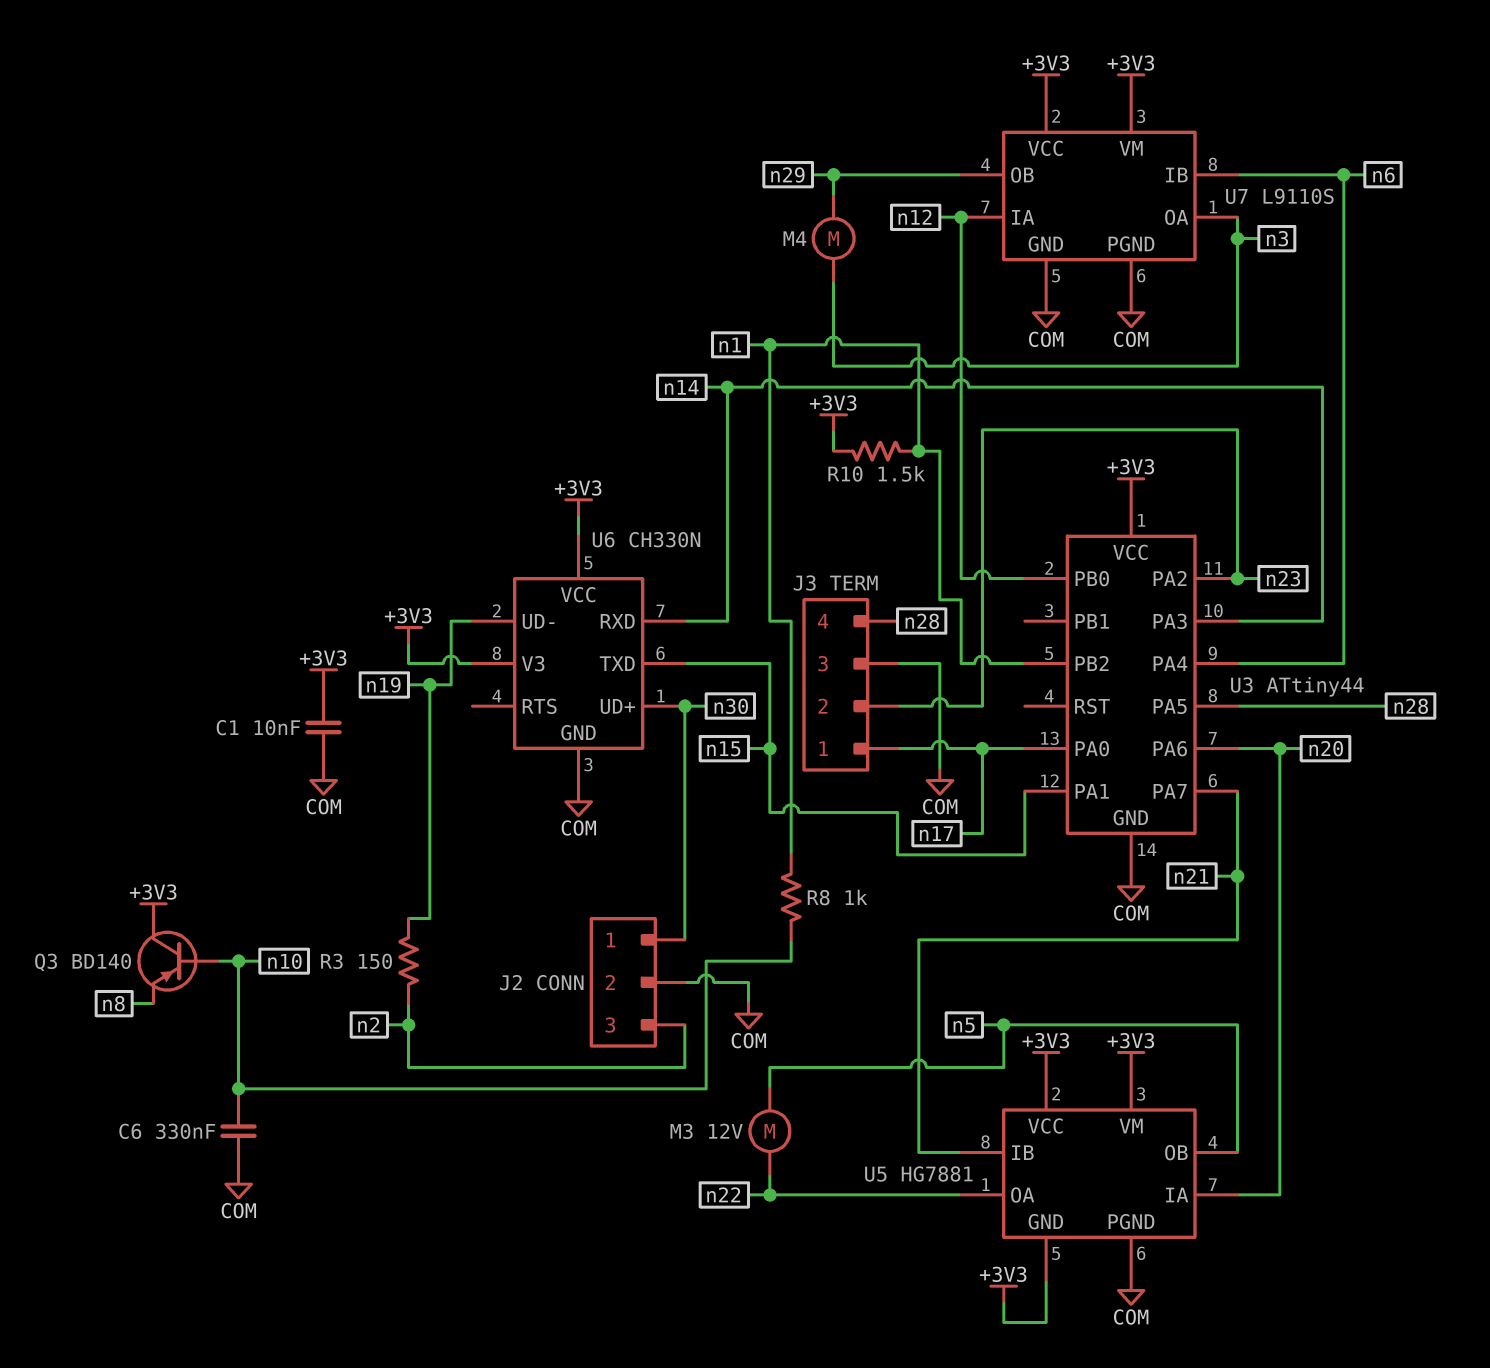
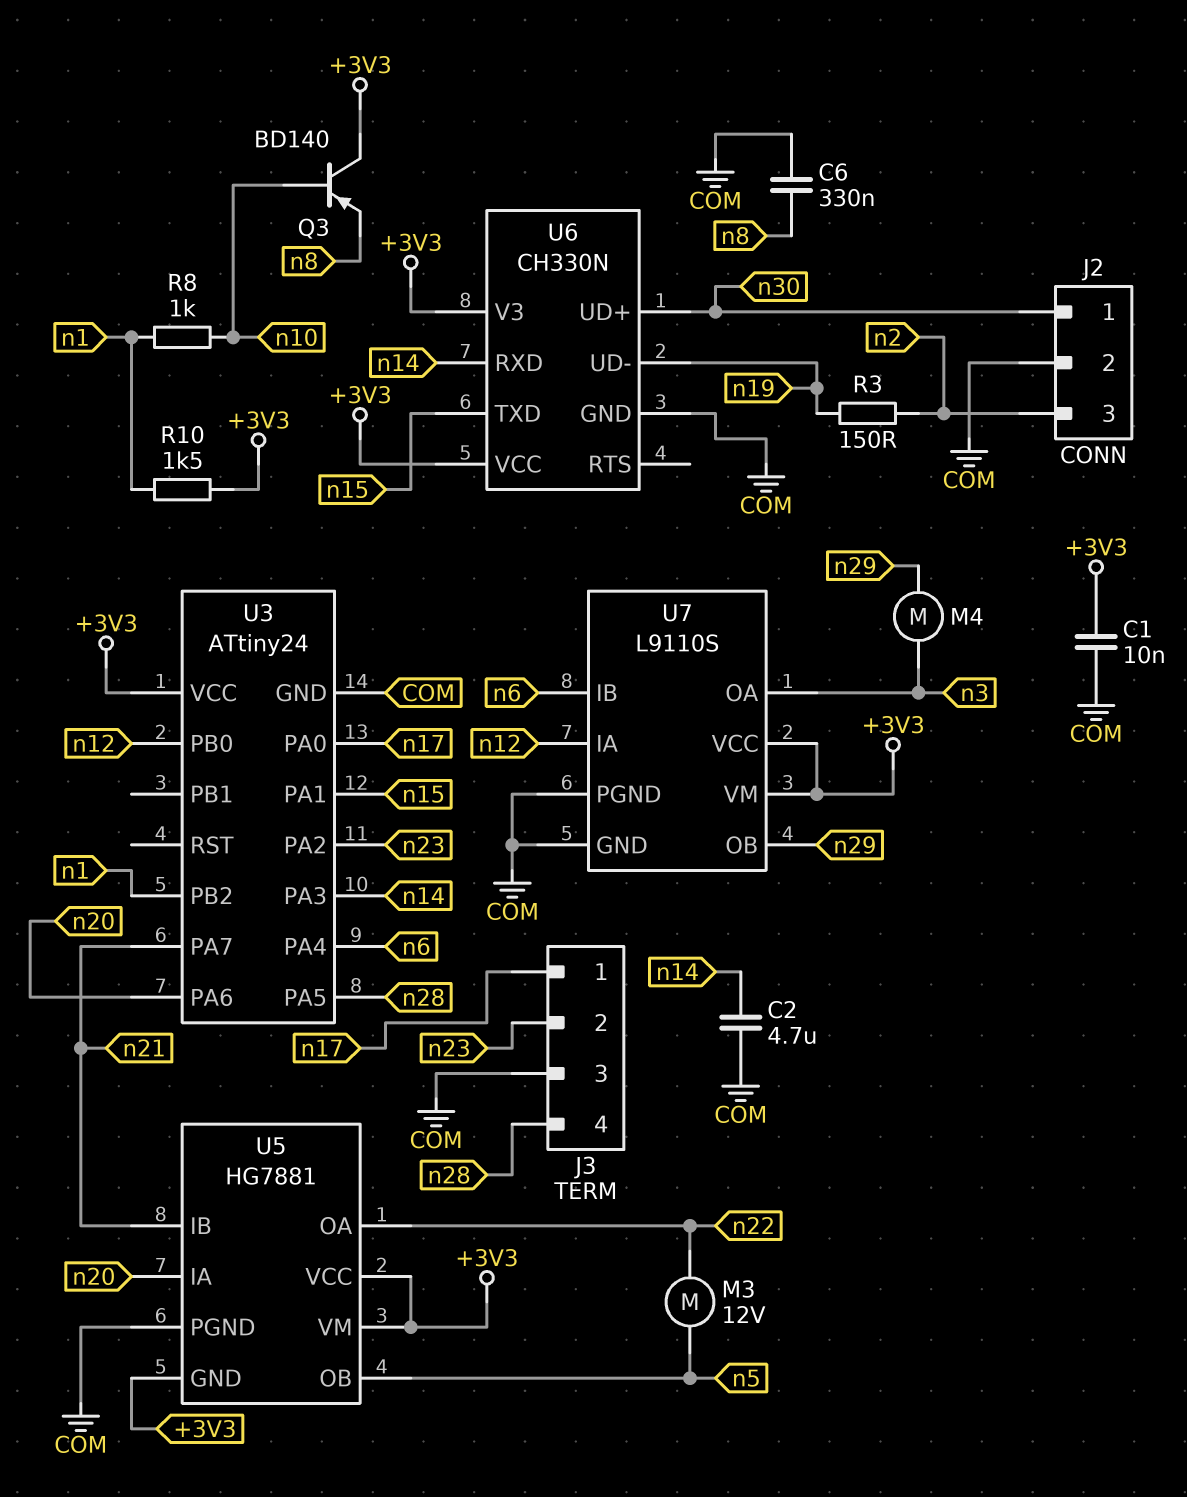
C2: none -> 4.7uF (COM, n14)
C6: 330nF (COM, n10) -> 330nF (COM, n8)
U3: ATtiny44 -> ATtiny24

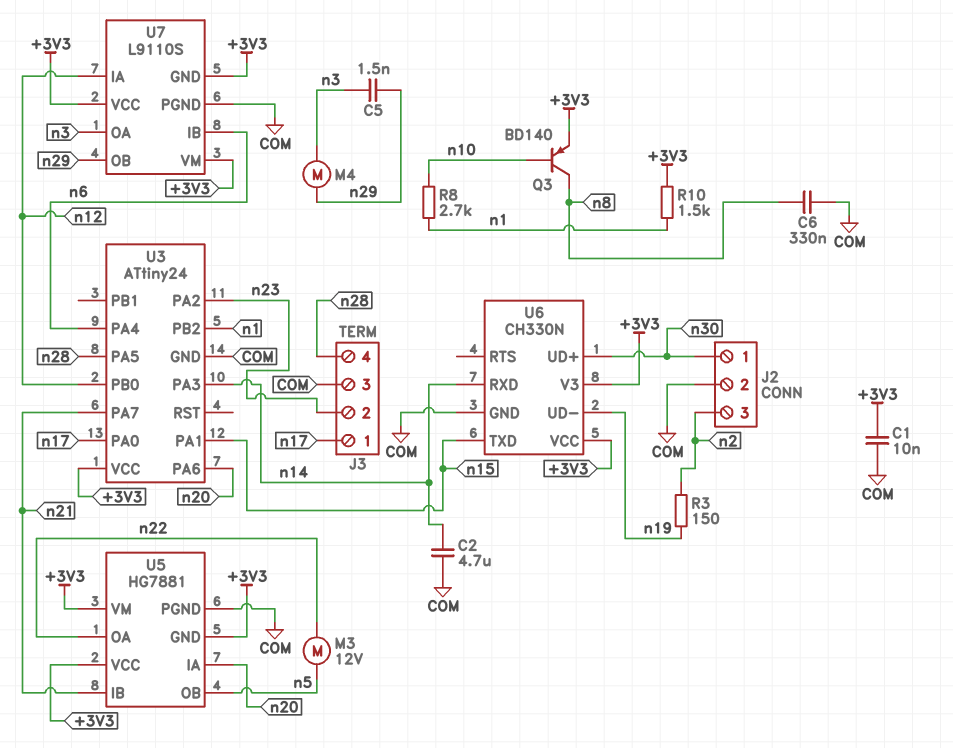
C5: none -> 1.5nF (n3, n29)
Q3: PNP BD140 (B n10, C +3V3, E n8) -> PNP BD140 (B n10, C n8, E +3V3)
R8: 1k (n1, n10) -> 2.7k (n1, n10)
U7 pin GND: COM -> +3V3

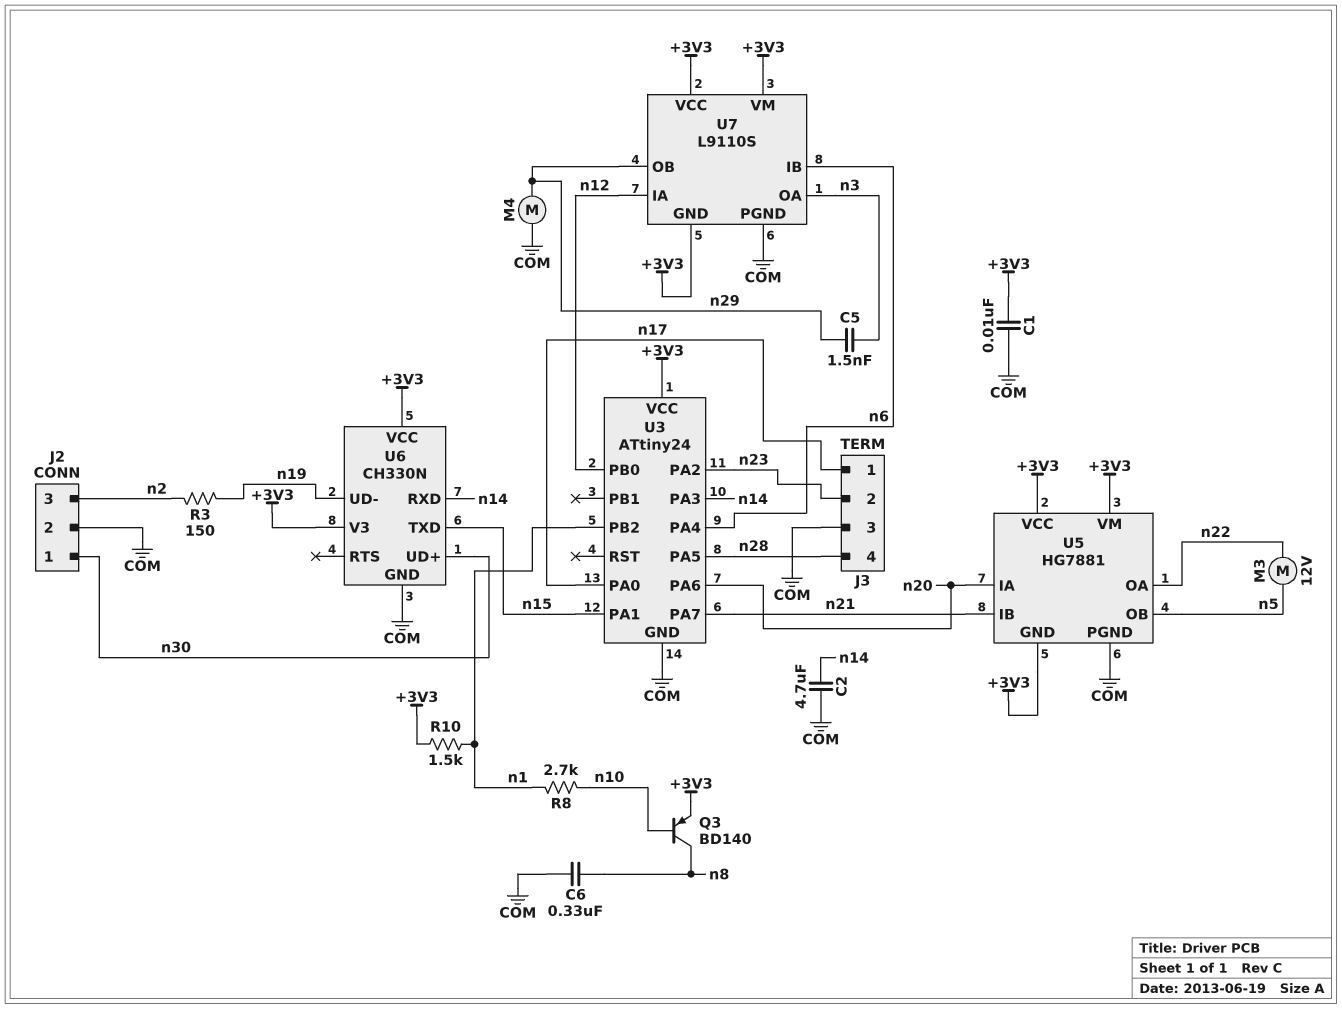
M4: motor (n3, n29) -> motor (COM, n29)

